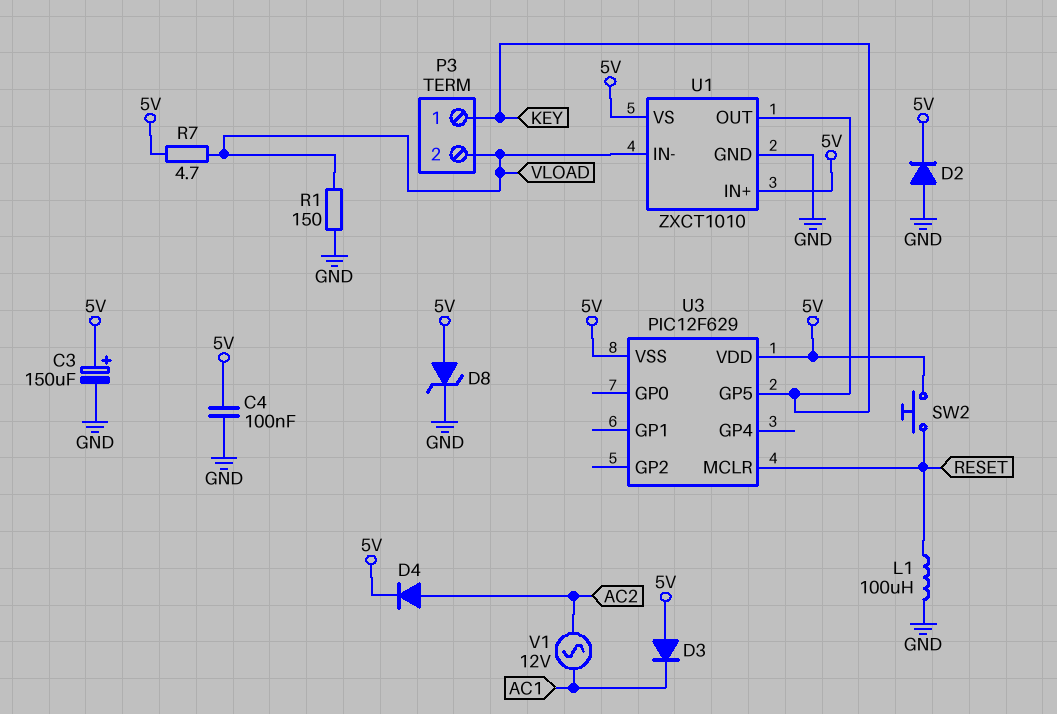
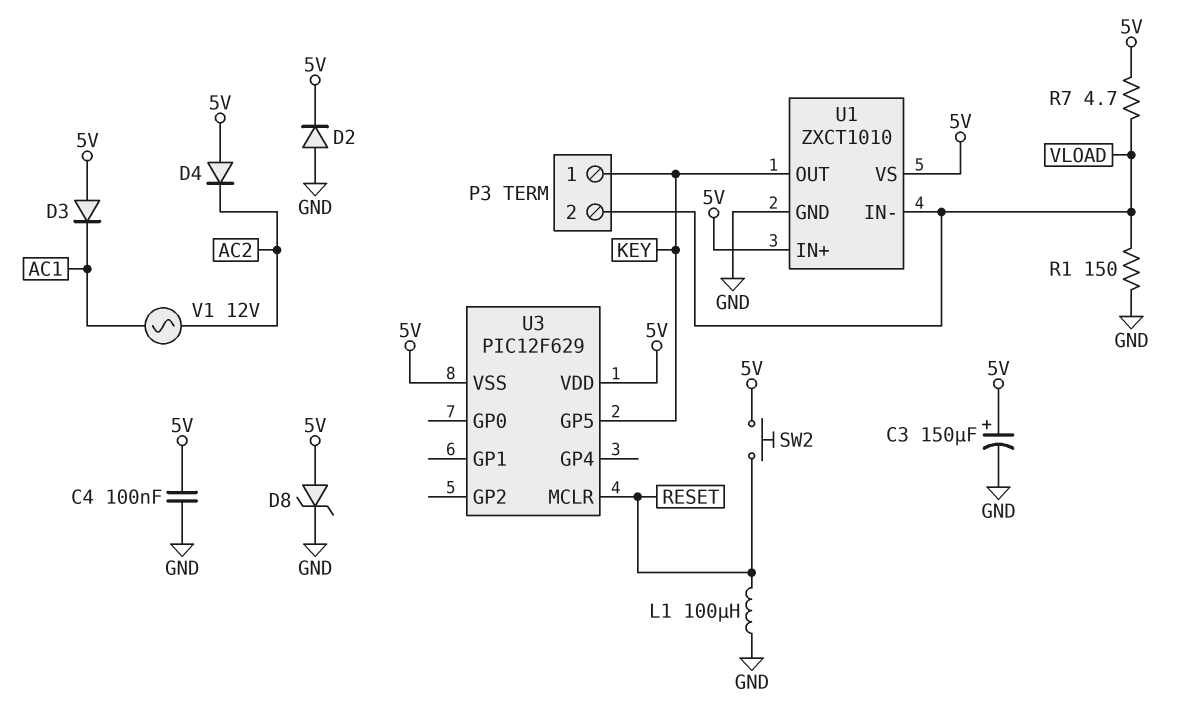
D4: diode (A AC2, K 5V) -> diode (A 5V, K AC2)

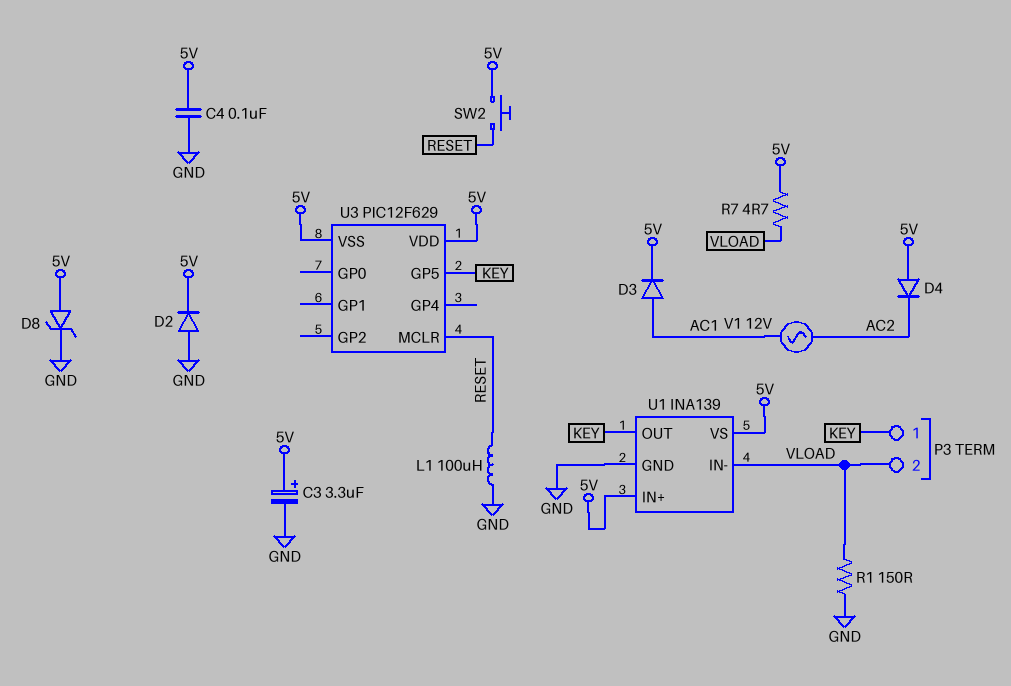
C3: 150uF (plus 5V, minus GND) -> 3.3uF (plus 5V, minus GND)
D3: diode (A 5V, K AC1) -> diode (A AC1, K 5V)
U1: ZXCT1010 -> INA139

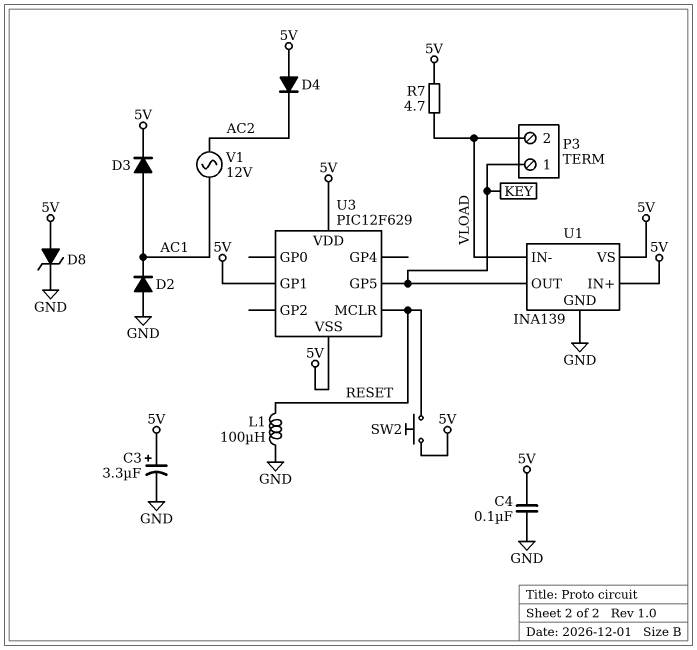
D2: diode (A GND, K 5V) -> diode (A GND, K AC1)
R1: 150 (GND, VLOAD) -> none
U3 pin GP1: none -> 5V

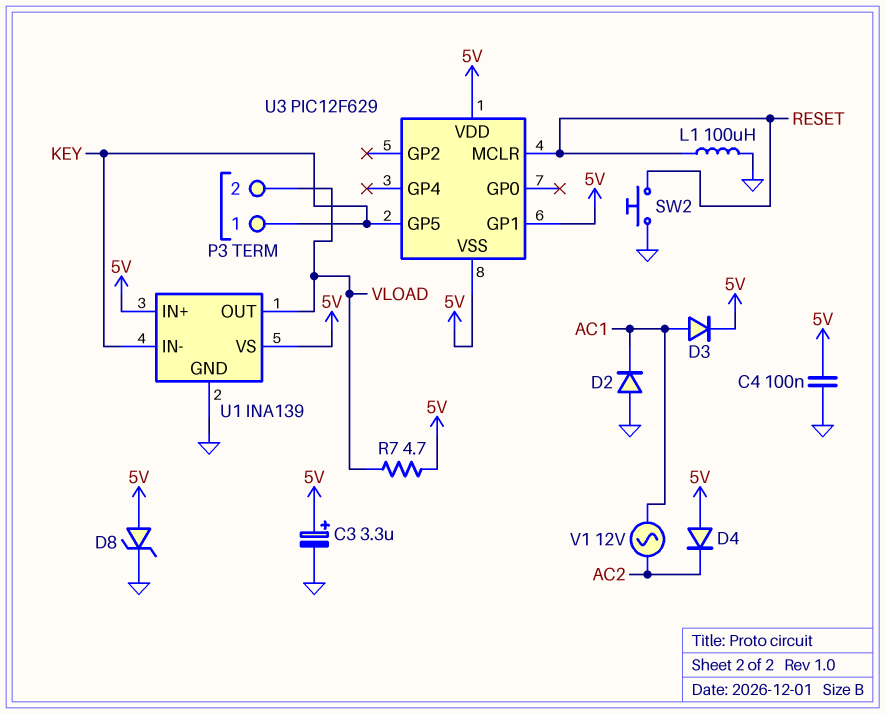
SW2: button (5V, RESET) -> button (GND, RESET)
U1 pin IN-: VLOAD -> KEY
U1 pin OUT: KEY -> VLOAD

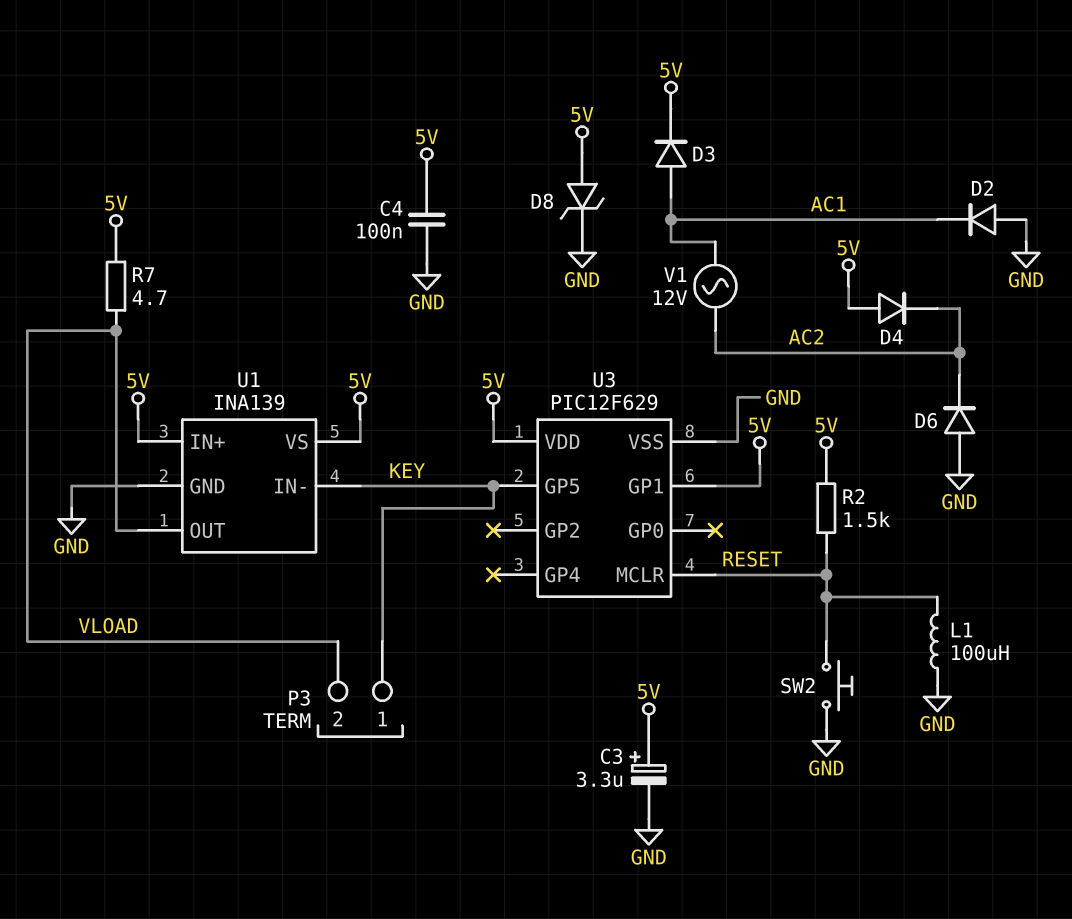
D6: none -> diode (A GND, K AC2)
R2: none -> 1.5k (5V, RESET)
U3 pin VSS: 5V -> GND

